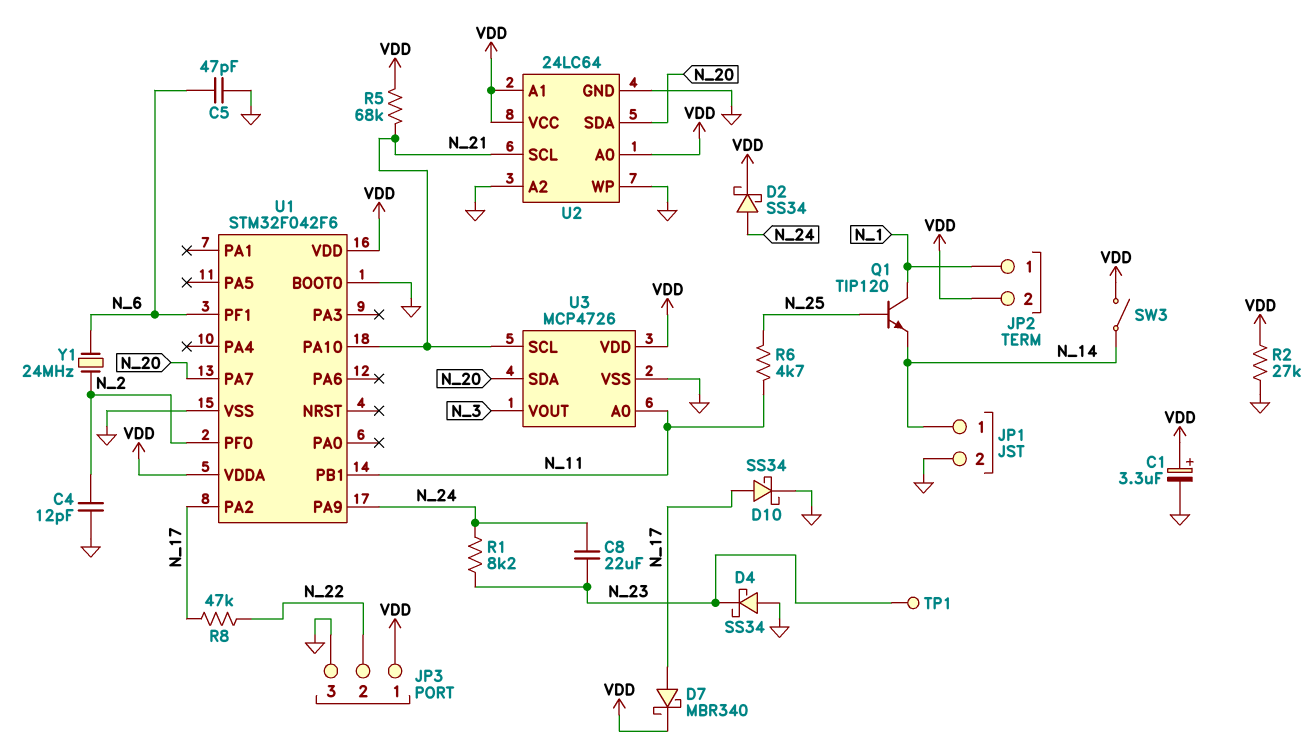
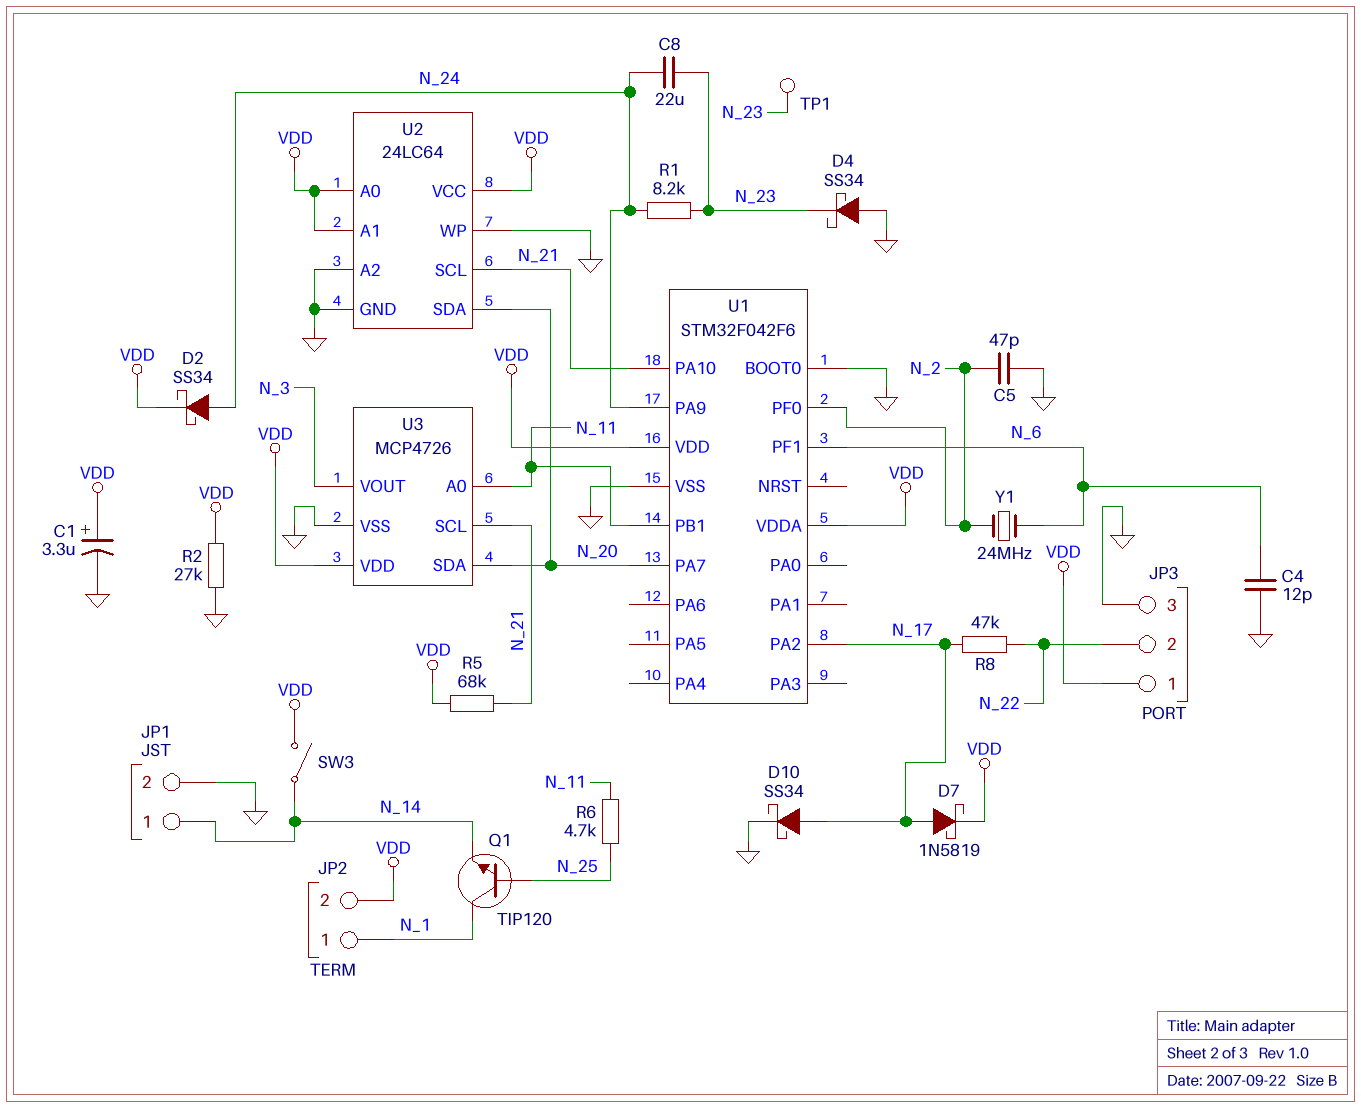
C4: 12pF (GND, N_2) -> 12pF (GND, N_6)
C5: 47pF (GND, N_6) -> 47pF (GND, N_2)
D7: schottky MBR340 (A N_17, K VDD) -> schottky 1N5819 (A N_17, K VDD)

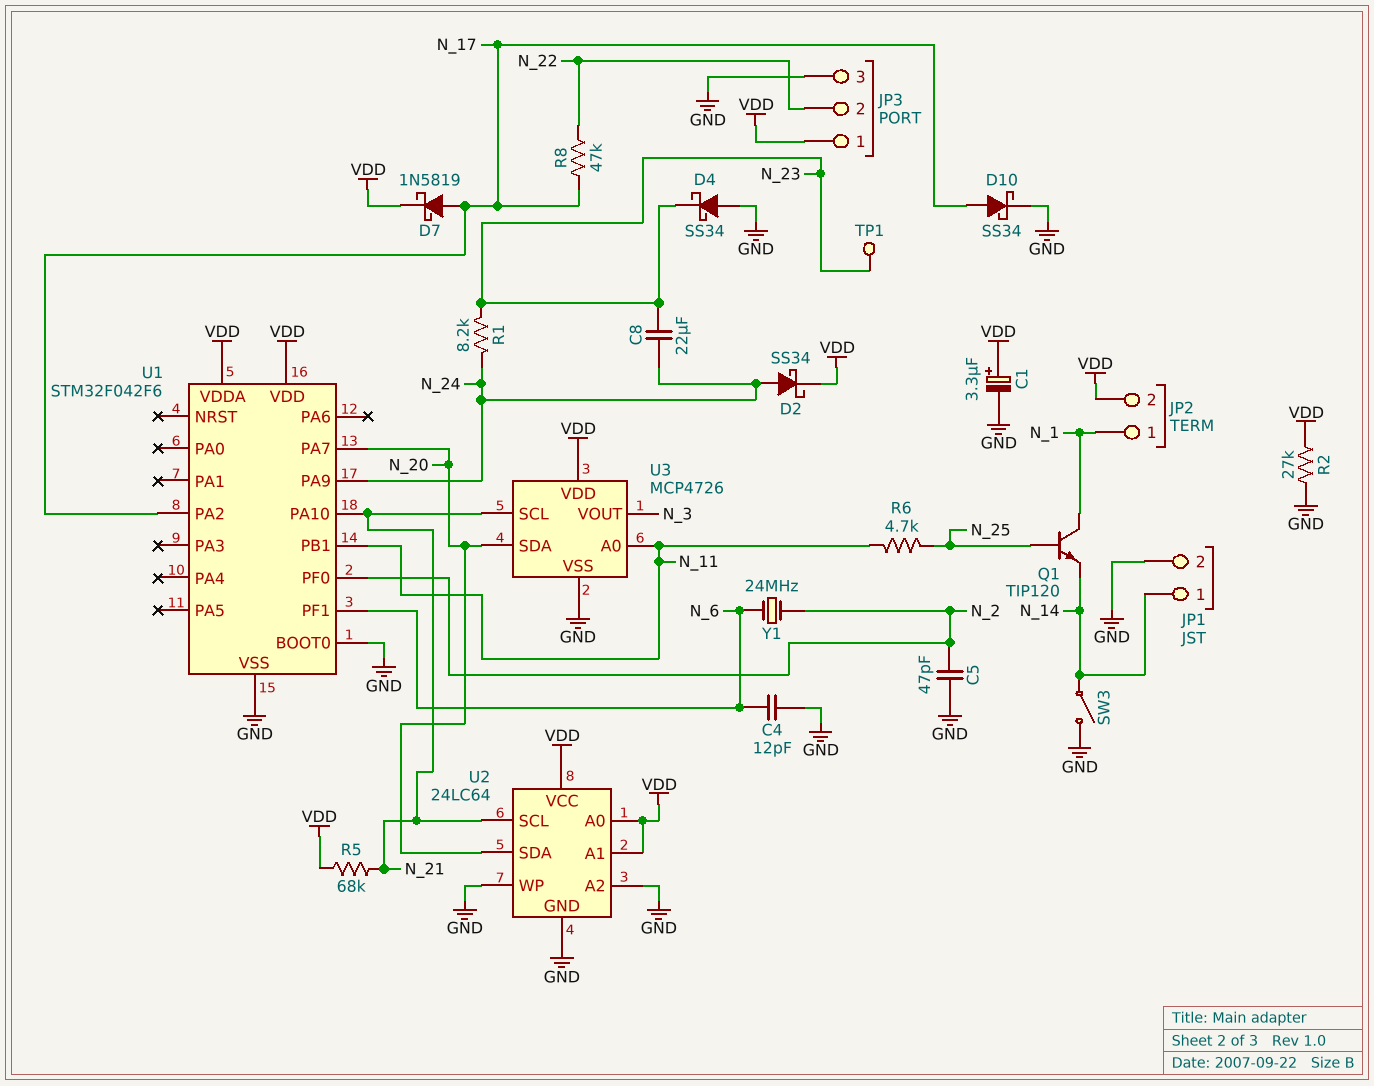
SW3: switch (N_14, VDD) -> switch (GND, N_14)

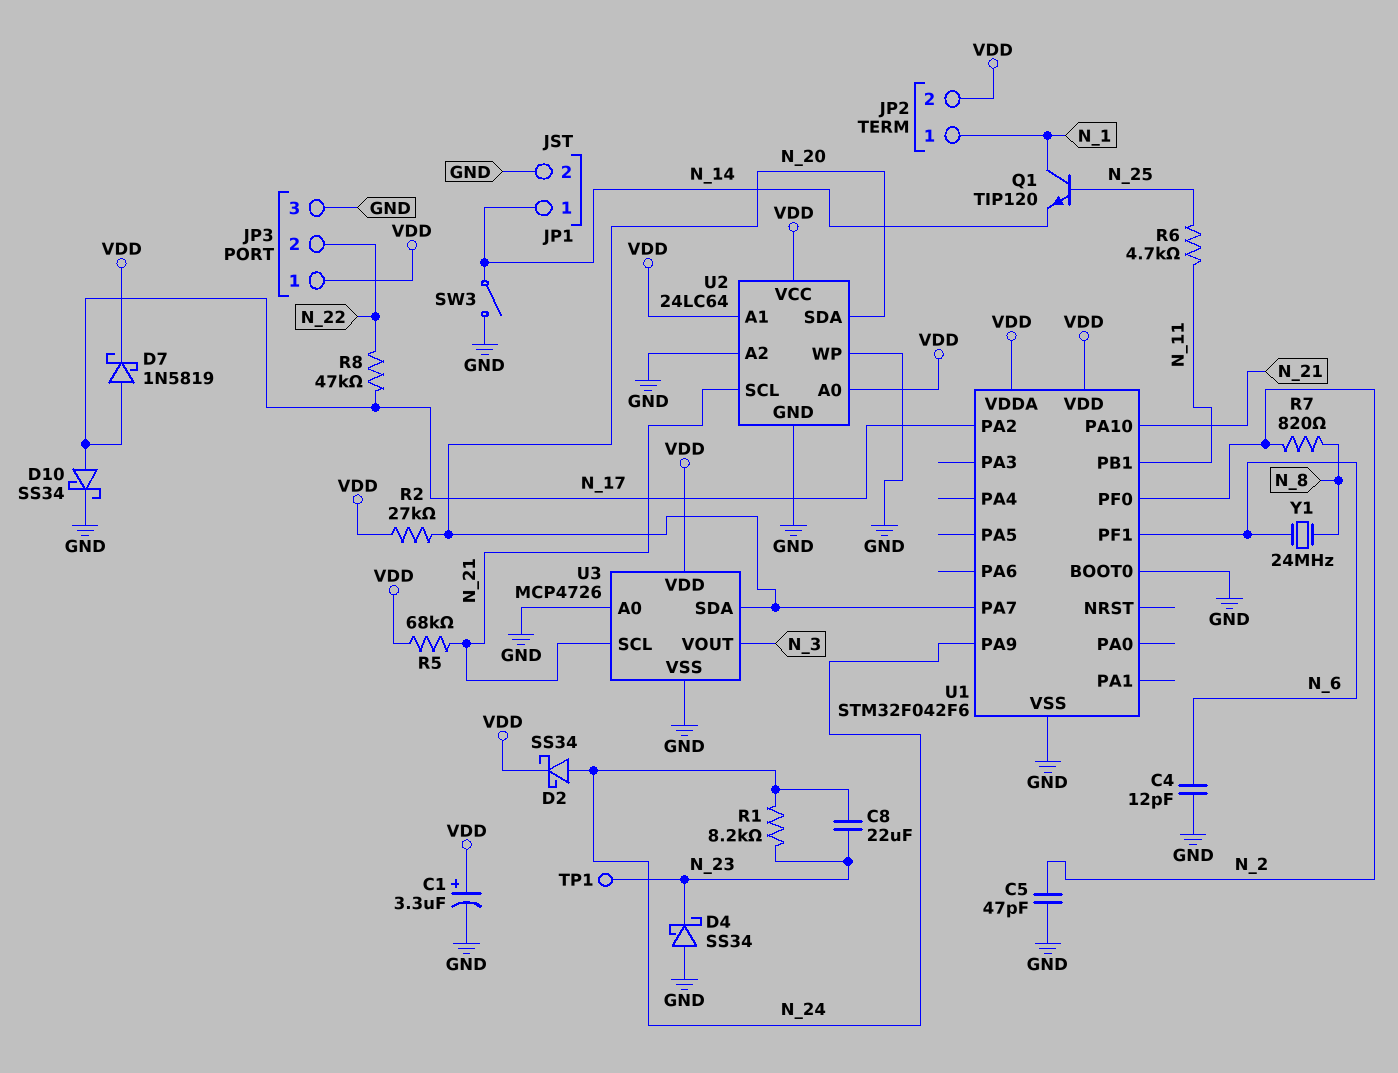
R2: 27k (GND, VDD) -> 27k (N_20, VDD)
R7: none -> 820 (N_2, N_8)
U3 pin A0: N_11 -> GND
Y1: 24MHz (N_2, N_6) -> 24MHz (N_6, N_8)

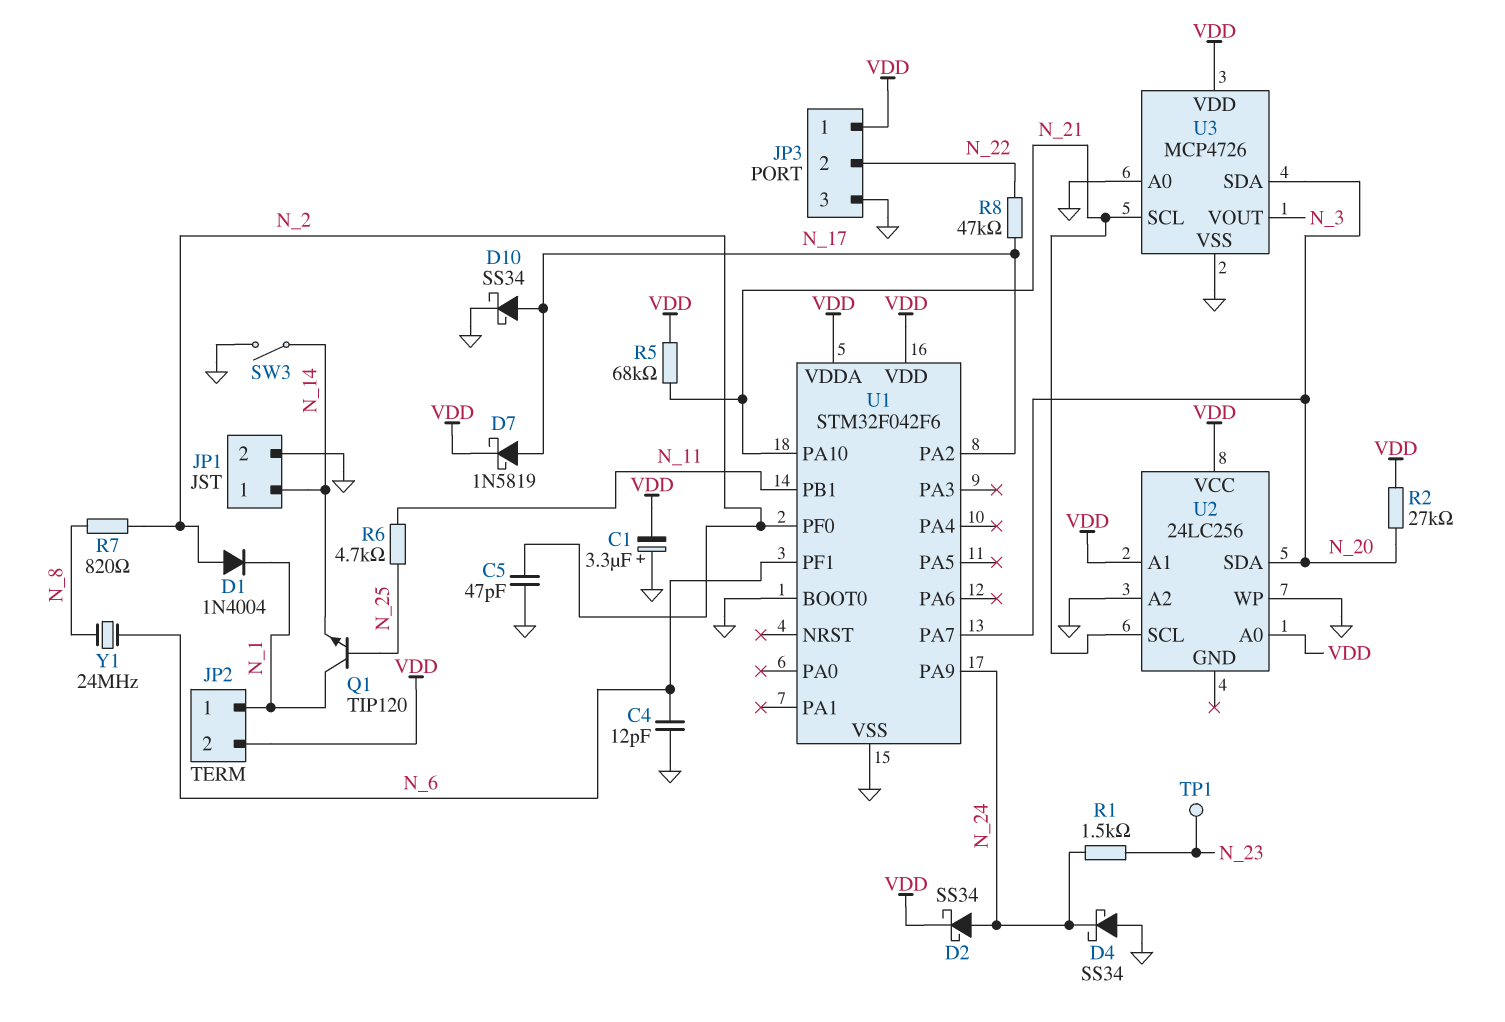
C1: 3.3uF (plus VDD, minus GND) -> 3.3uF (plus GND, minus VDD)
C8: 22uF (N_23, N_24) -> none
D1: none -> diode 1N4004 (A N_2, K N_1)
D4: schottky SS34 (A GND, K N_23) -> schottky SS34 (A GND, K N_24)
R1: 8.2k (N_23, N_24) -> 1.5k (N_23, N_24)
U2: 24LC64 -> 24LC256
U2 pin GND: GND -> none

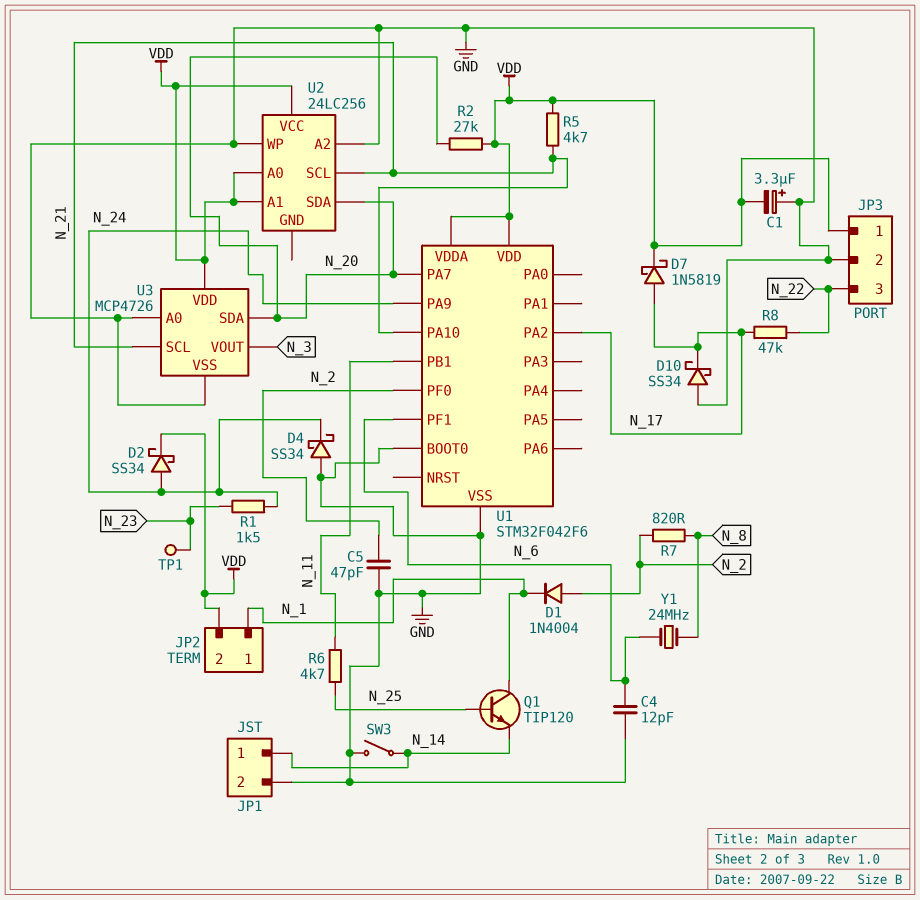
D10: schottky SS34 (A N_17, K GND) -> schottky SS34 (A GND, K N_17)
JP3 pin 2: N_22 -> GND
JP3 pin 3: GND -> N_22
R5: 68k (N_21, VDD) -> 4.7k (N_21, VDD)

